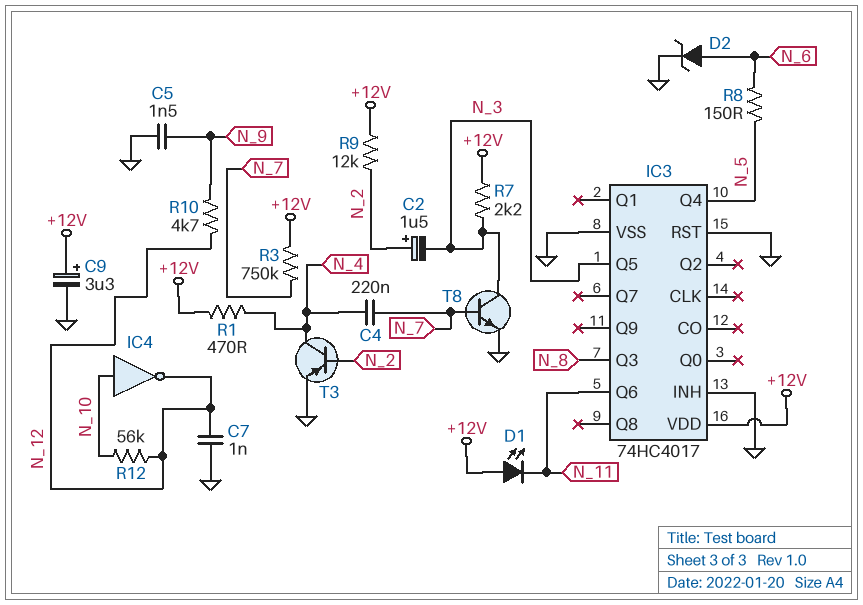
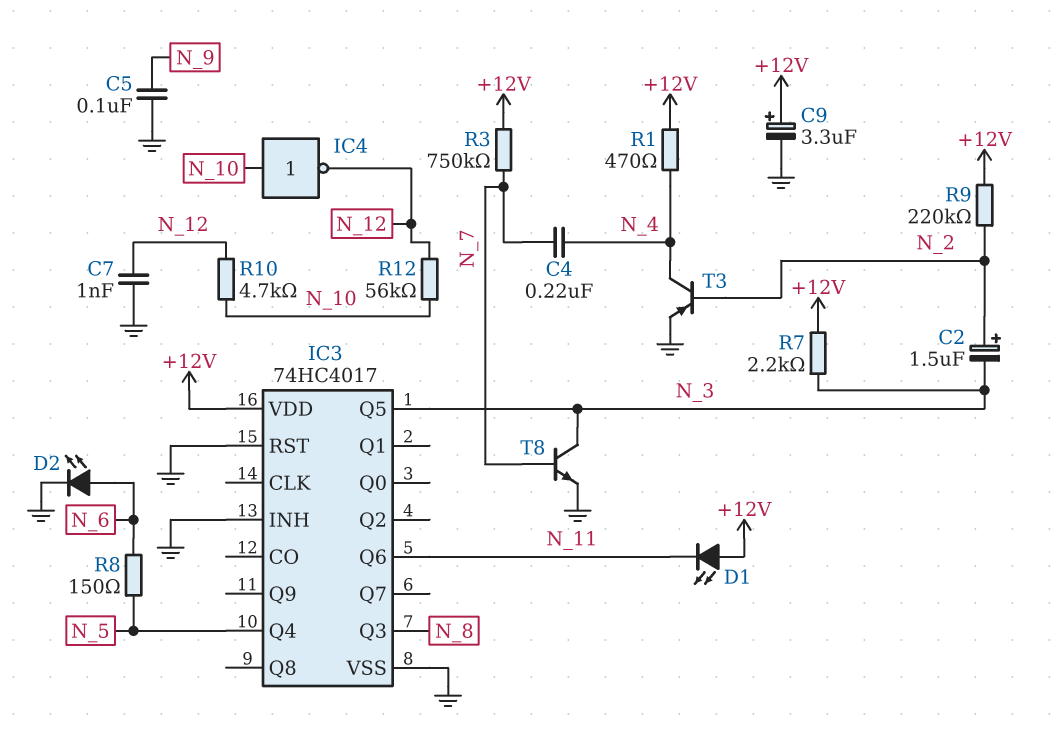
C5: 1.5nF (GND, N_9) -> 100nF (GND, N_9)
D2: zener (A N_6, K GND) -> LED (A N_6, K GND)
R9: 12k (+12V, N_2) -> 220k (+12V, N_2)
R10: 4.7k (N_9, N_12) -> 4.7k (N_10, N_12)

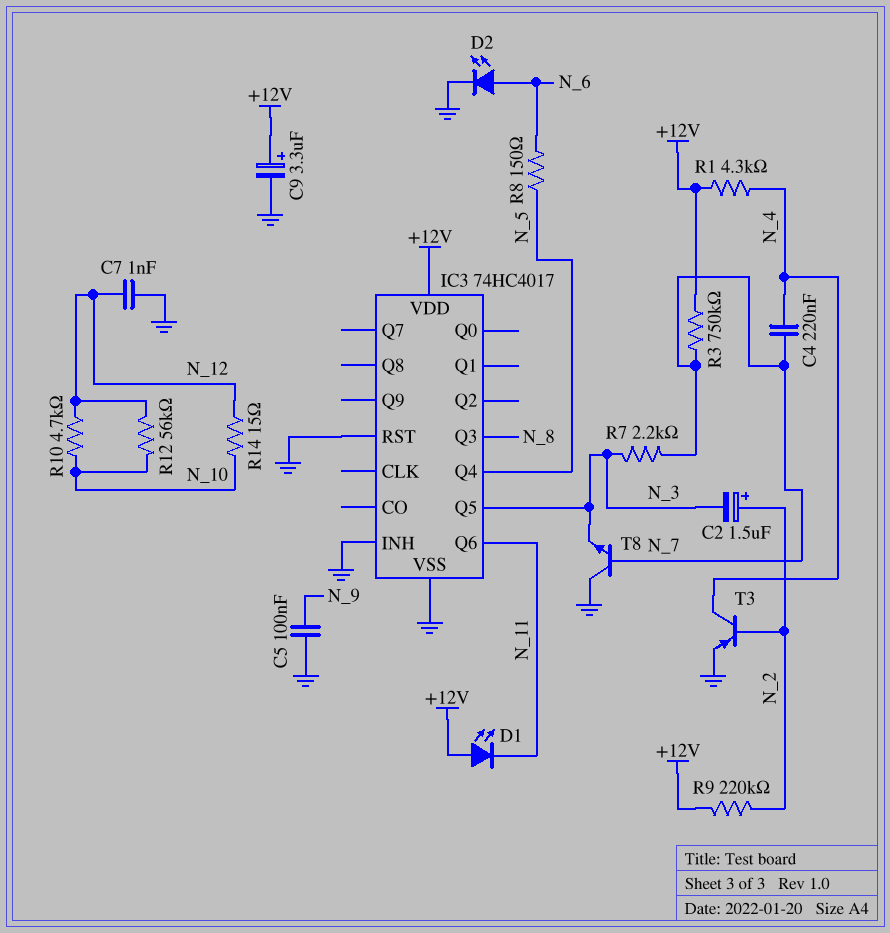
IC4: NOT (in N_10, out N_12) -> none
R1: 470 (+12V, N_4) -> 4.3k (+12V, N_4)
R7: 2.2k (+12V, N_3) -> 2.2k (N_3, N_7)
R14: none -> 15 (N_10, N_12)
T8: NPN (B N_7, C N_3, E GND) -> NPN (B N_7, C GND, E N_3)

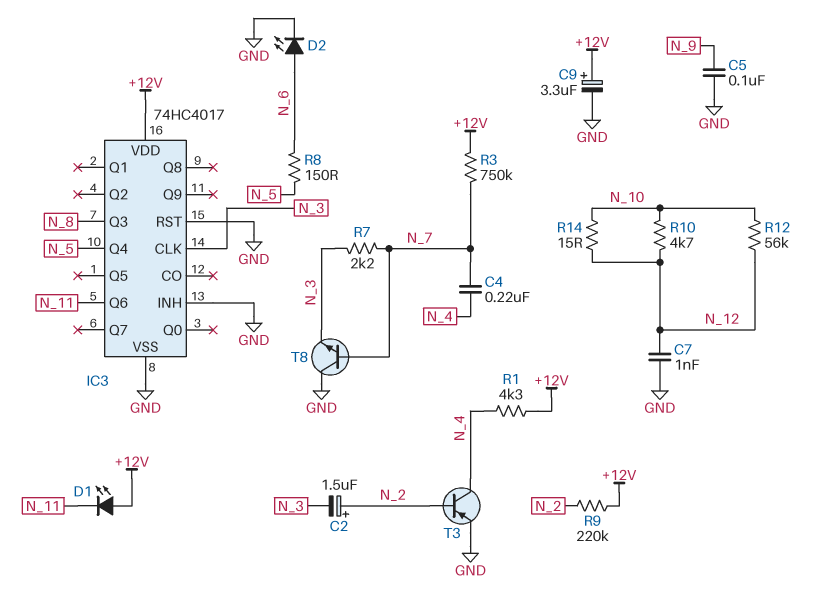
IC3 pin CLK: none -> N_3
IC3 pin Q5: N_3 -> none

